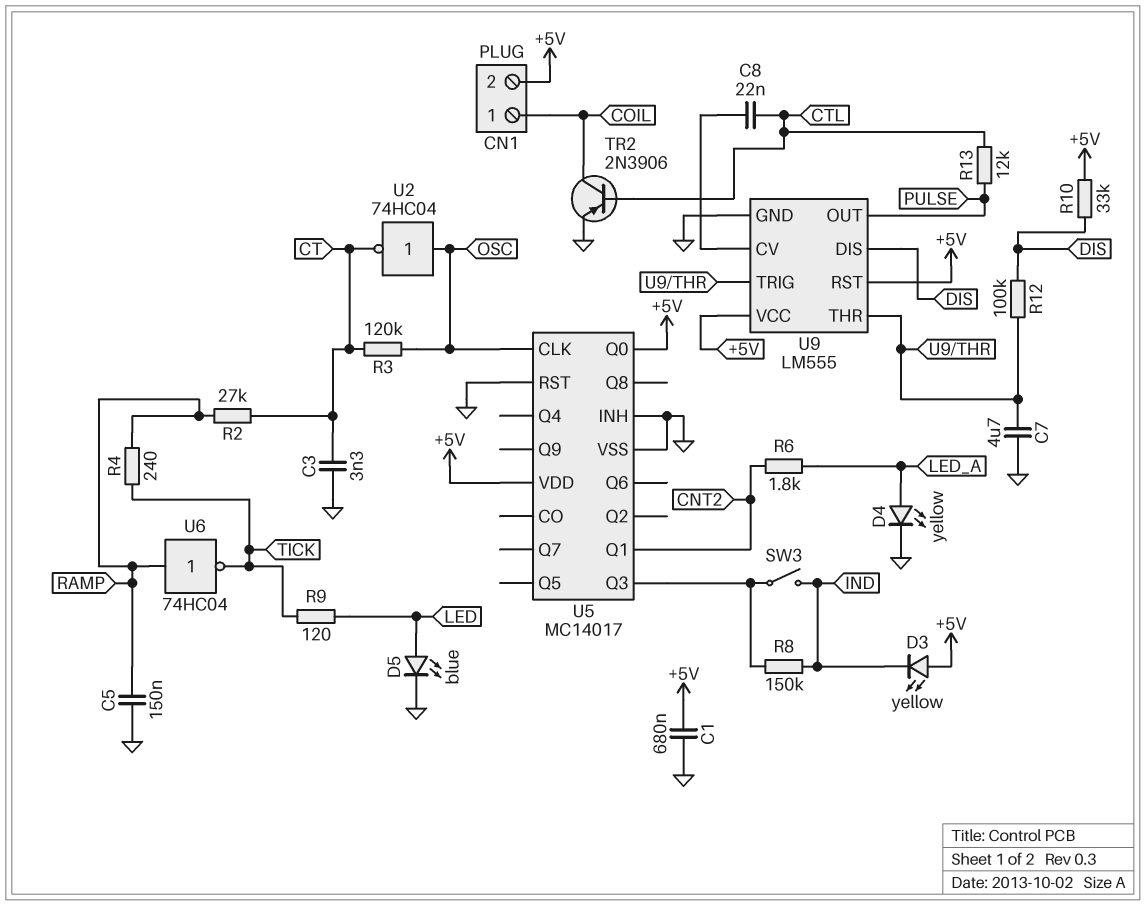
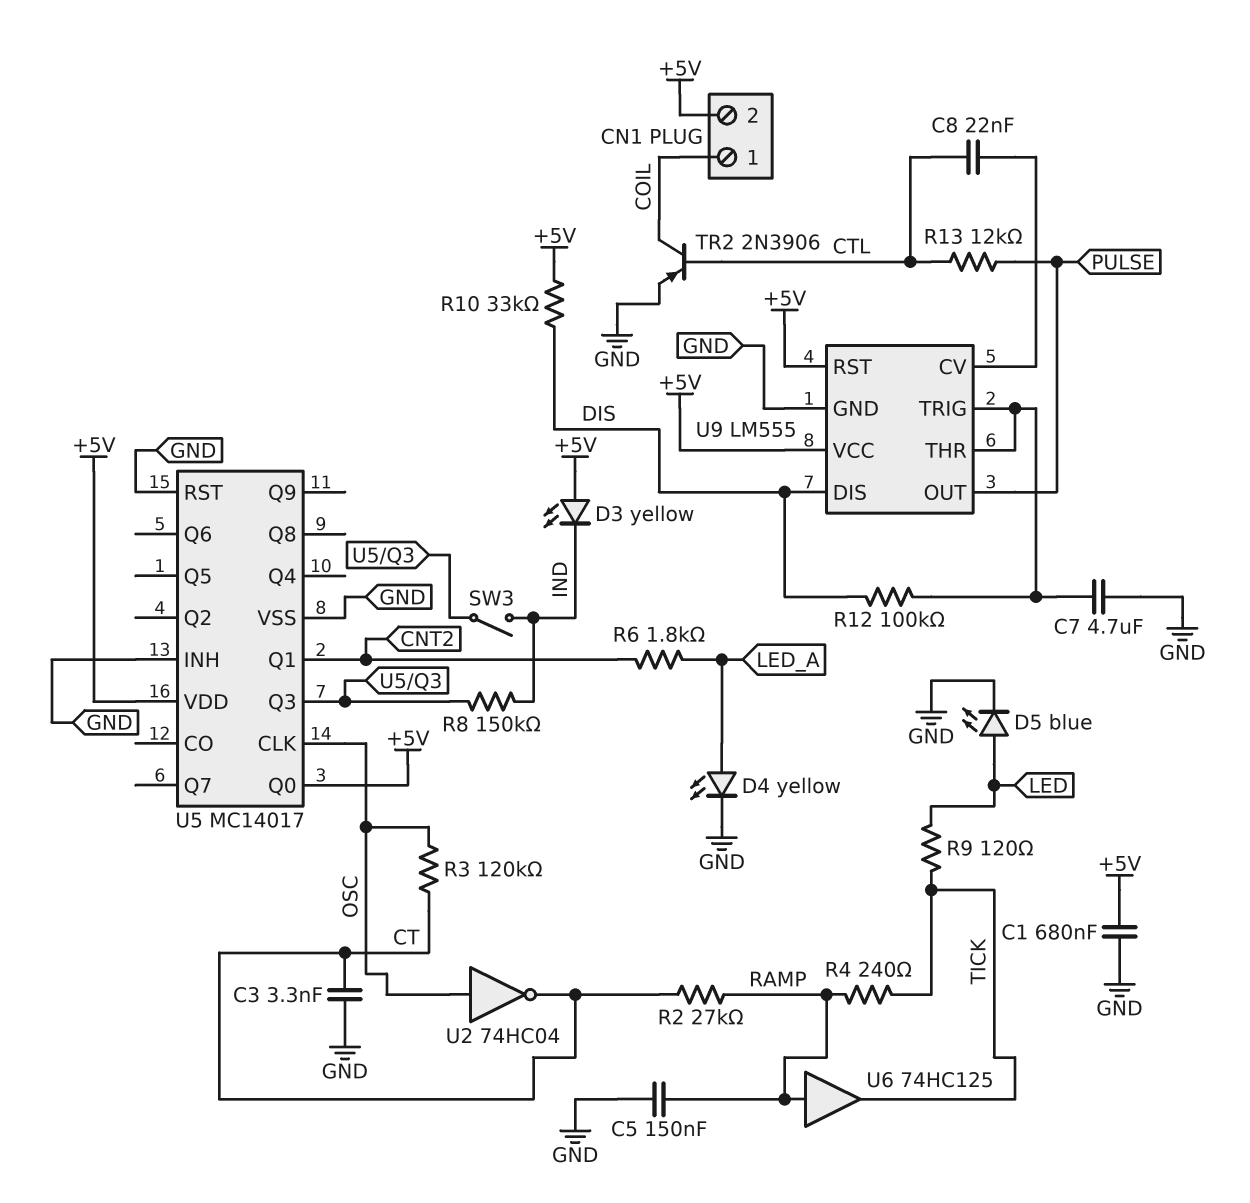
U6: NOT 74HC04 (in RAMP, out TICK) -> buffer 74HC125 (in RAMP, out TICK)

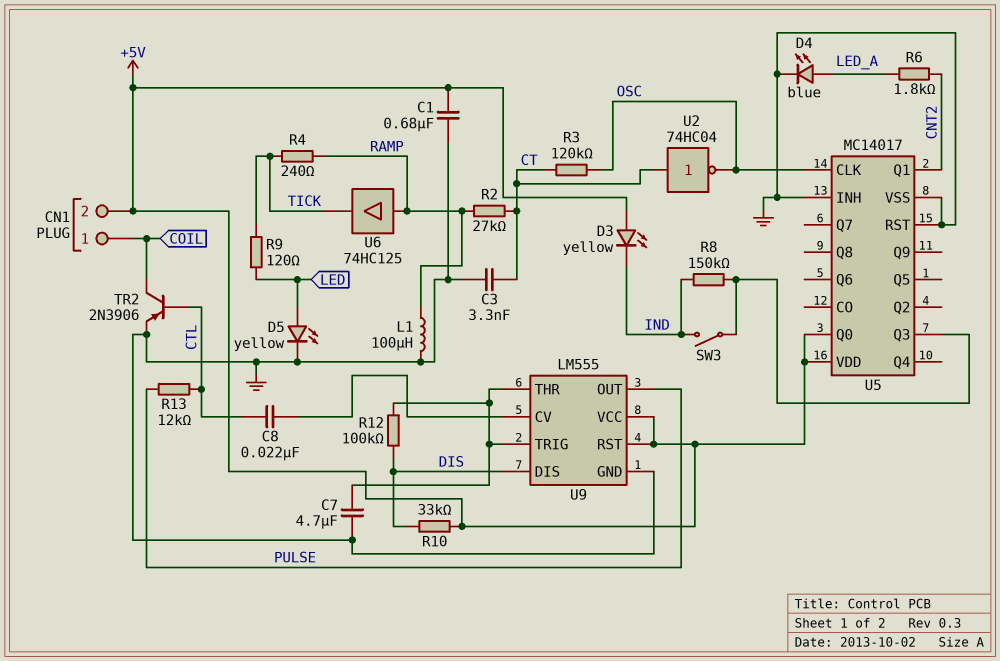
C5: 150nF (GND, RAMP) -> none
D4: LED yellow (A LED_A, K GND) -> LED blue (A LED_A, K GND)
D5: LED blue (A LED, K GND) -> LED yellow (A LED, K GND)
L1: none -> 100uH (GND, RAMP)
U2: NOT 74HC04 (in OSC, out CT) -> NOT 74HC04 (in CT, out OSC)

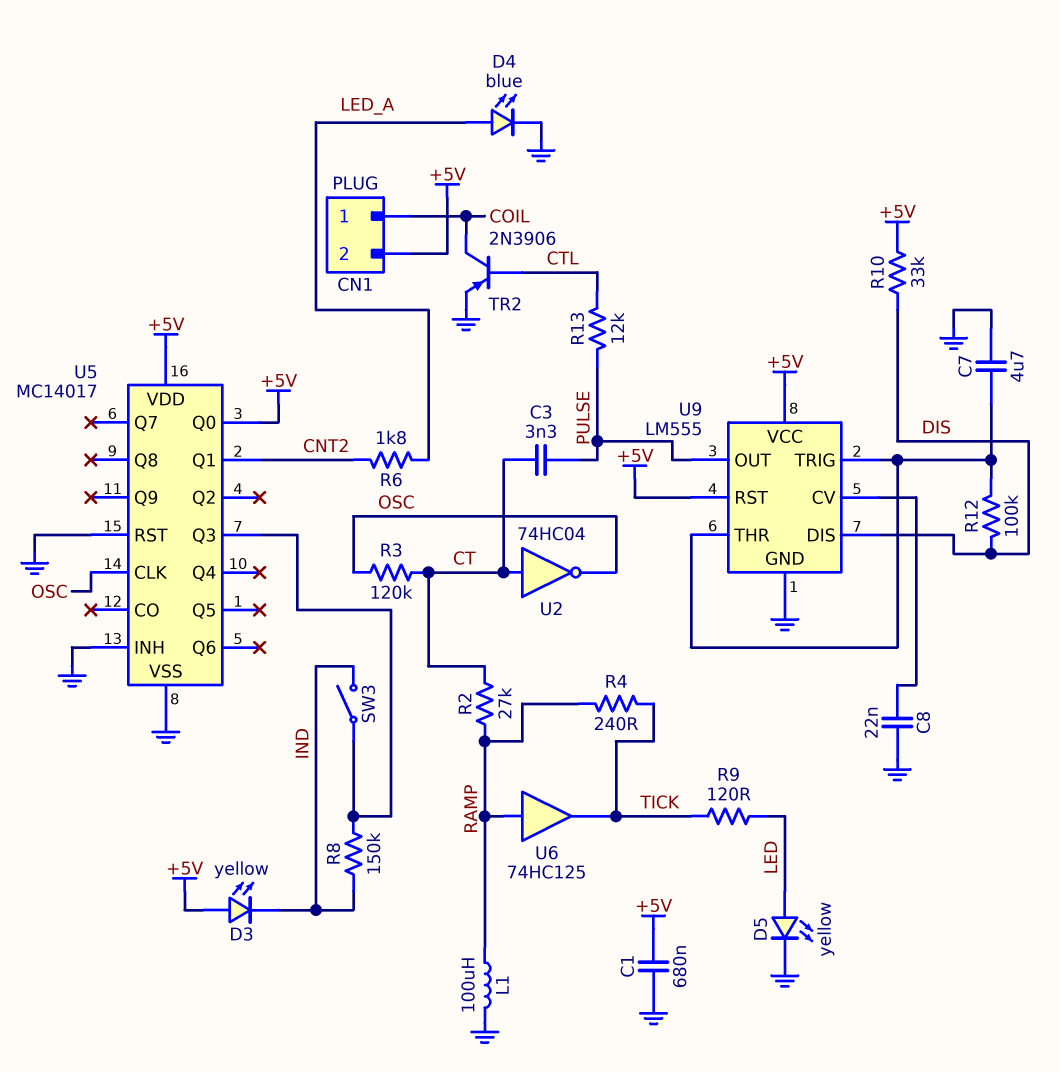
C3: 3.3nF (CT, GND) -> 3.3nF (CT, PULSE)
C8: 22nF (CTL, U9/CV) -> 22nF (GND, U9/CV)

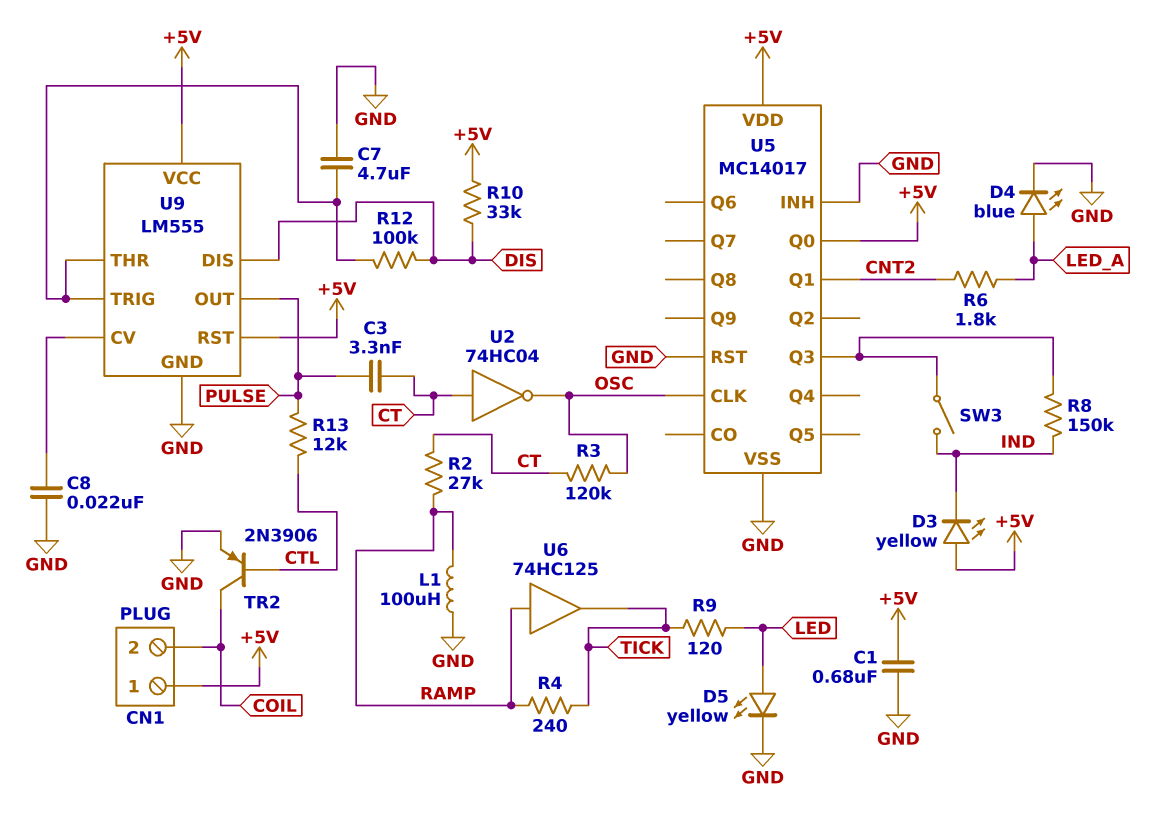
CN1 pin 1: COIL -> +5V
CN1 pin 2: +5V -> COIL

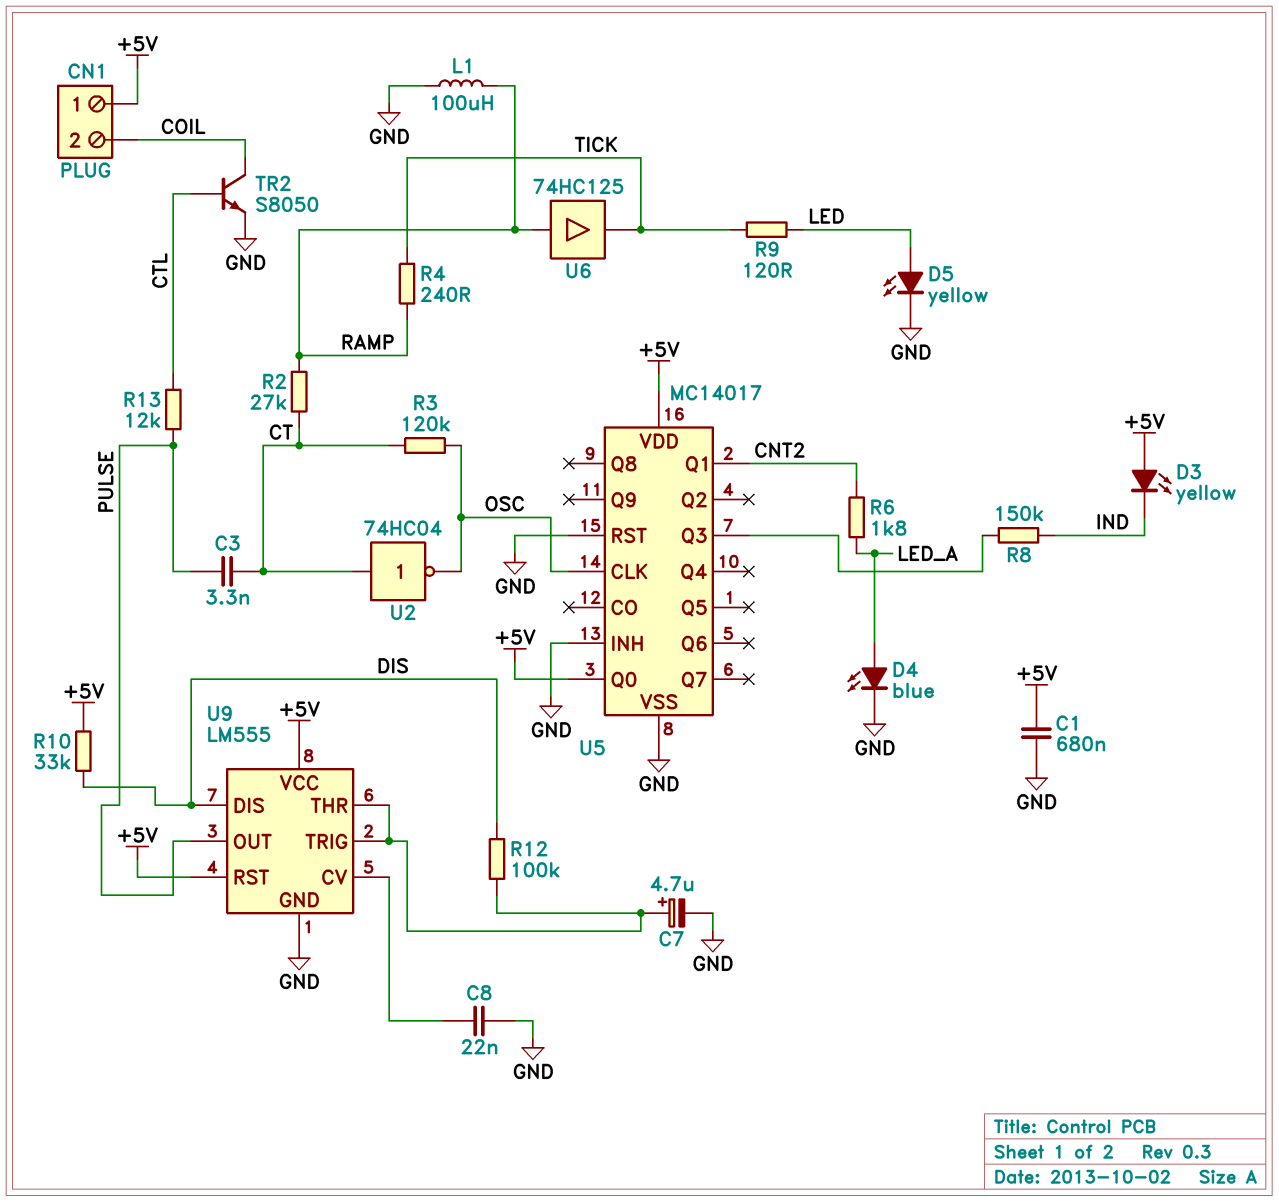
C7: 4.7uF (GND, U9/THR) -> 4.7uF (plus U9/THR, minus GND)
SW3: switch (IND, U5/Q3) -> none
TR2: PNP 2N3906 (B CTL, C COIL, E GND) -> NPN S8050 (B CTL, C COIL, E GND)

